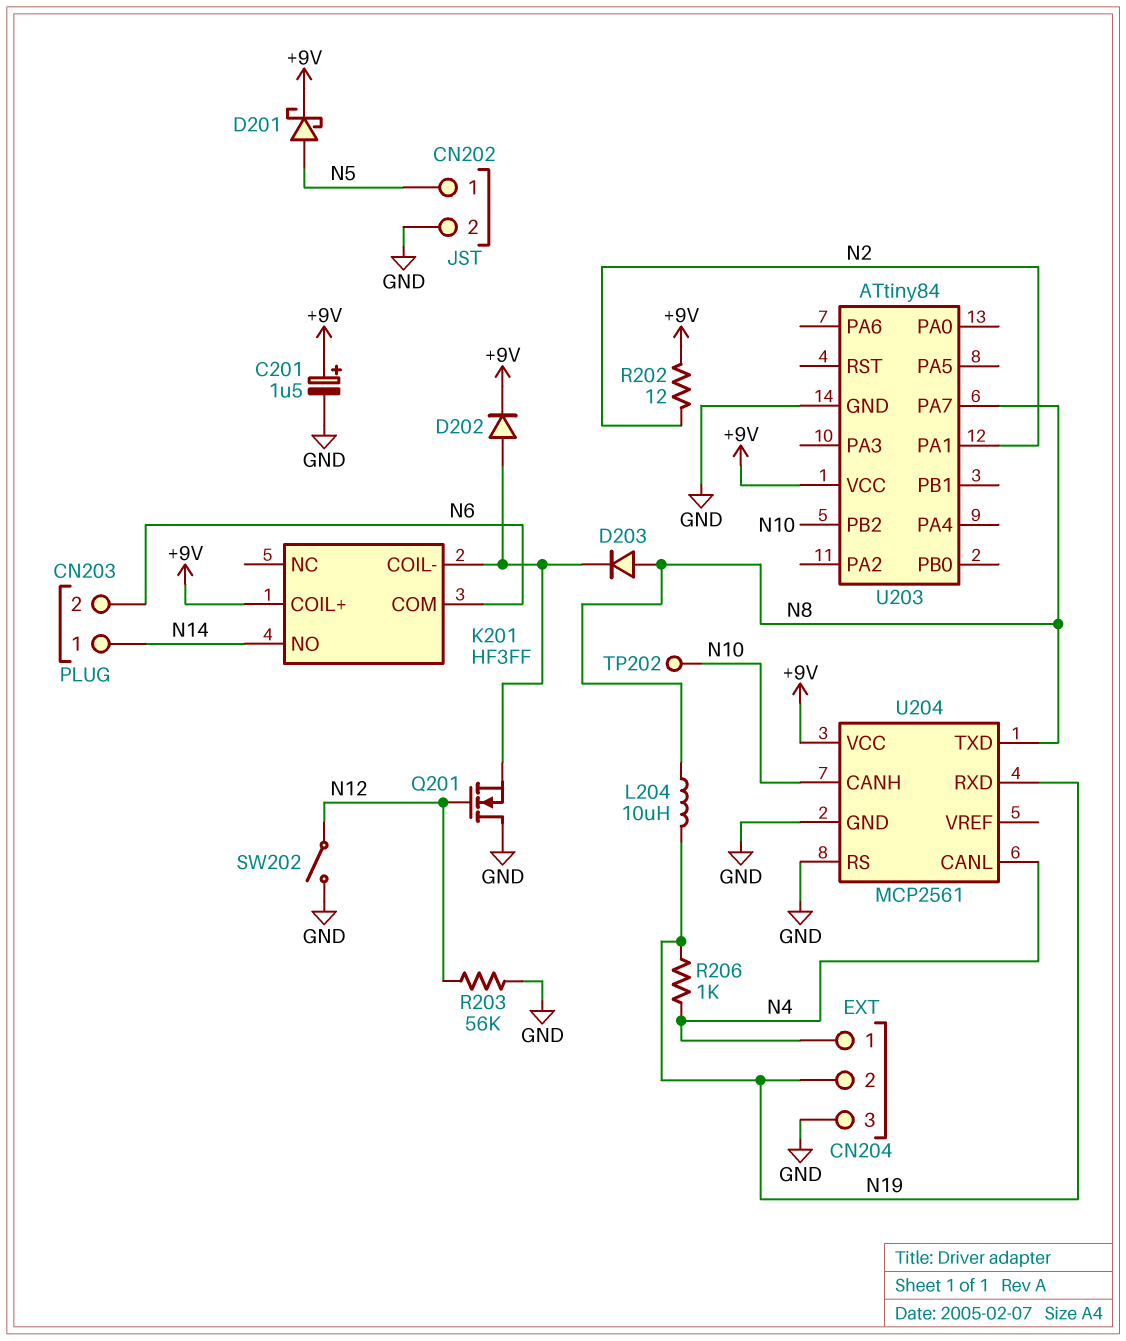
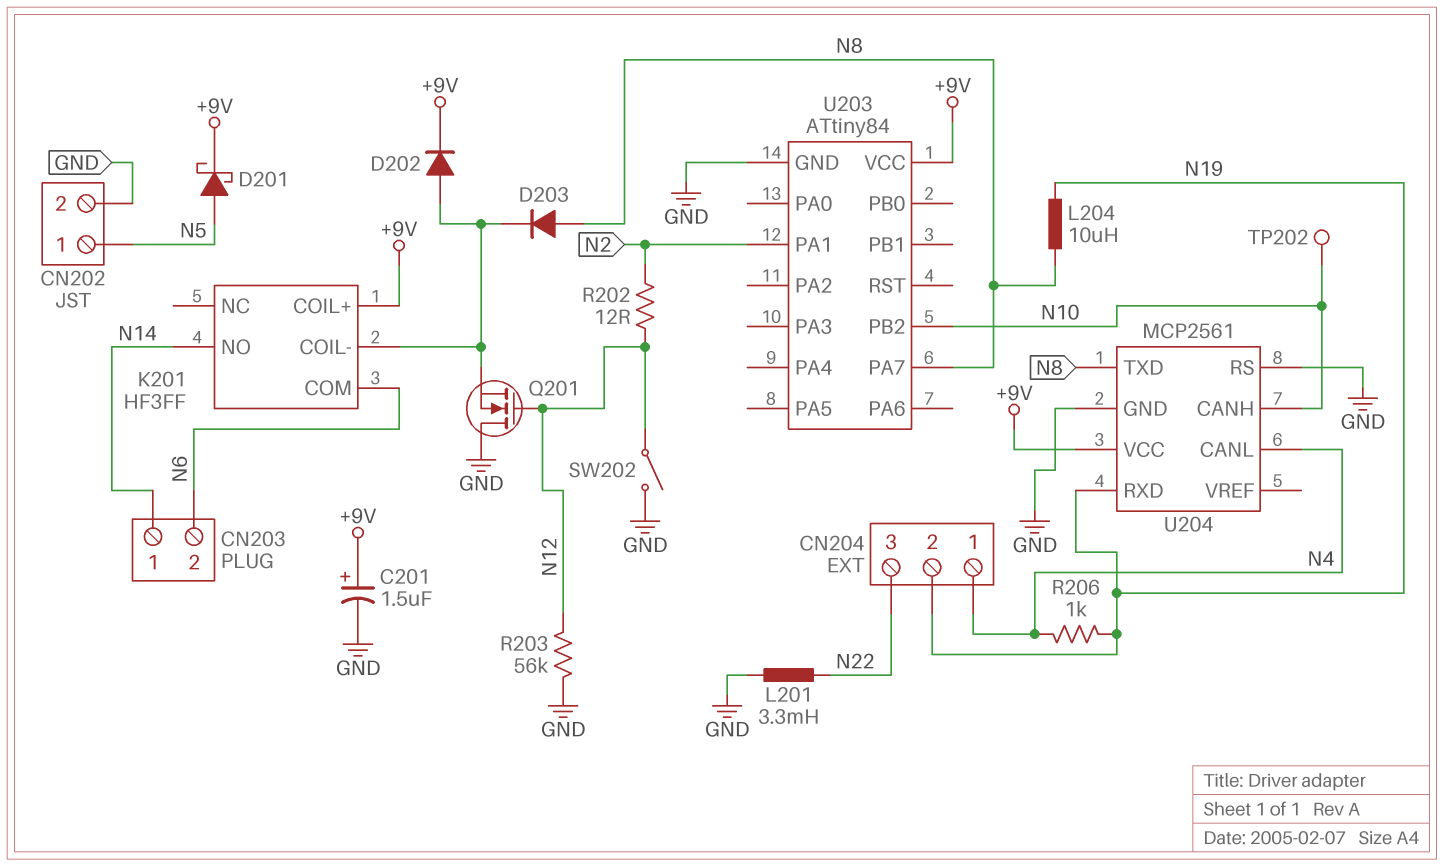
CN204 pin 3: GND -> N22
L201: none -> 3.3mH (GND, N22)
R202: 12 (+9V, N2) -> 12 (N2, N12)

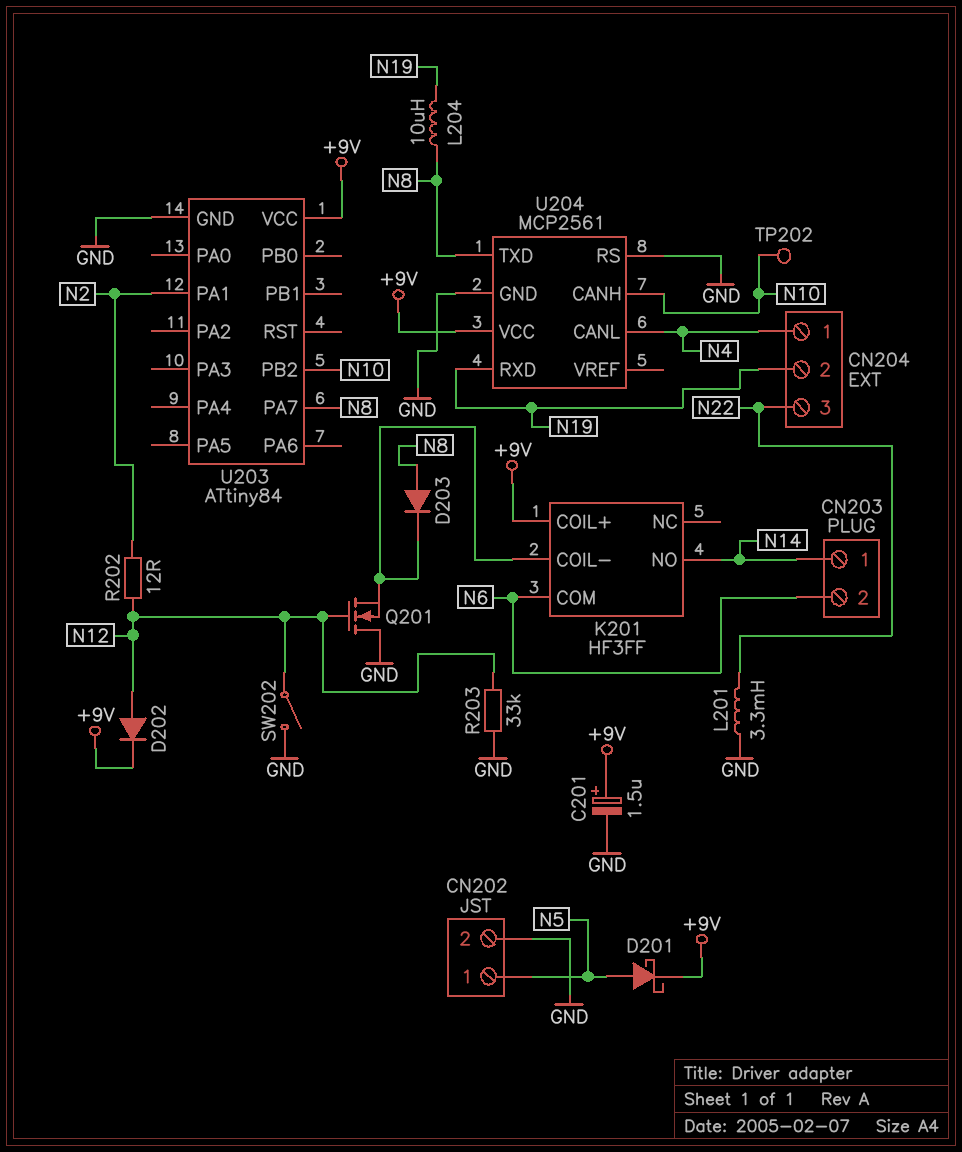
D202: diode (A K201/COIL-, K +9V) -> diode (A N12, K +9V)
R203: 56k (GND, N12) -> 33k (GND, N12)
R206: 1k (N4, N19) -> none

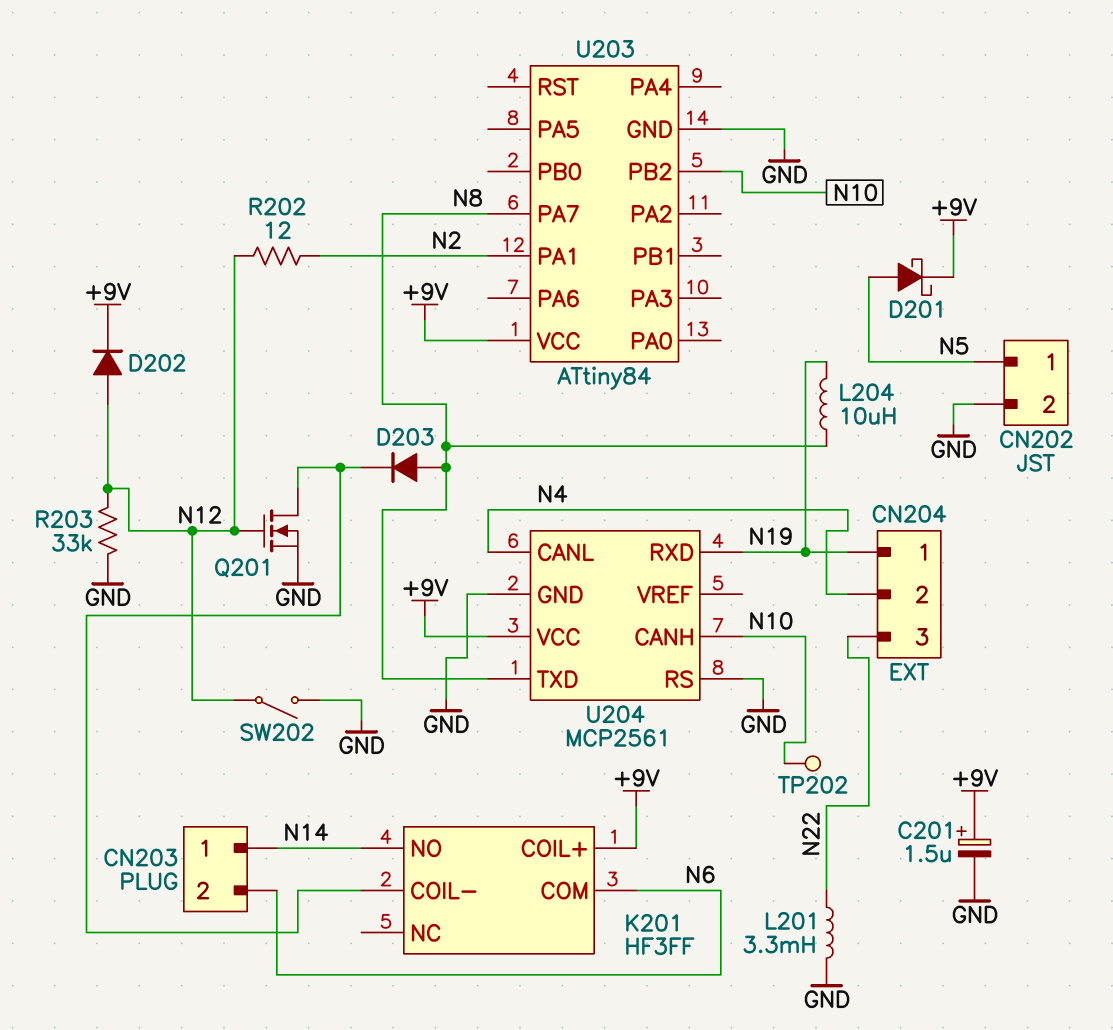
CN204 pin 1: N4 -> N19
CN204 pin 2: N19 -> N4
Q201: NMOS (G N12, D GND, S K201/COIL-) -> NMOS (G N12, D K201/COIL-, S GND)

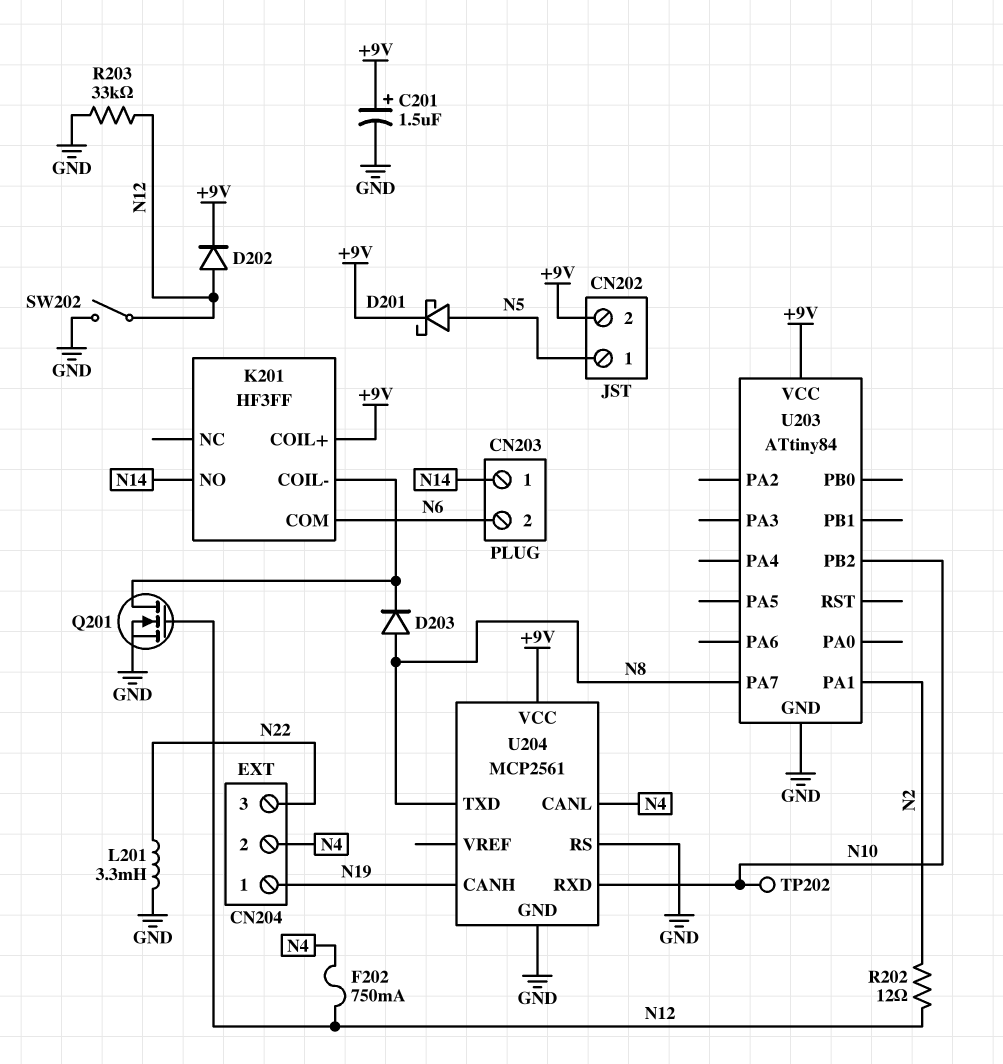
CN202 pin 2: GND -> +9V
F202: none -> 750mA (N4, N12)
L204: 10uH (N8, N19) -> none
U204 pin CANH: N10 -> N19
U204 pin RXD: N19 -> N10

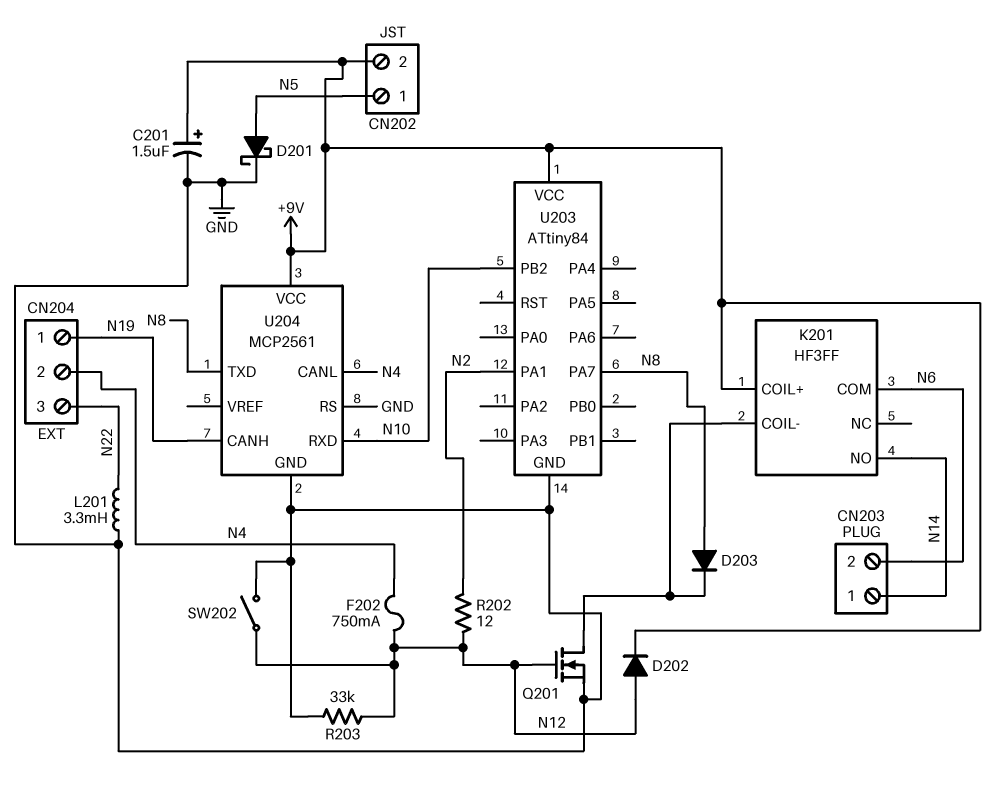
D201: schottky (A N5, K +9V) -> schottky (A N5, K GND)
TP202: test point (N10) -> none

